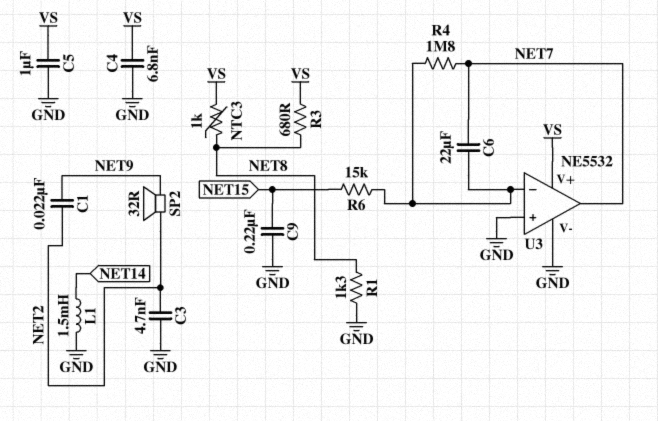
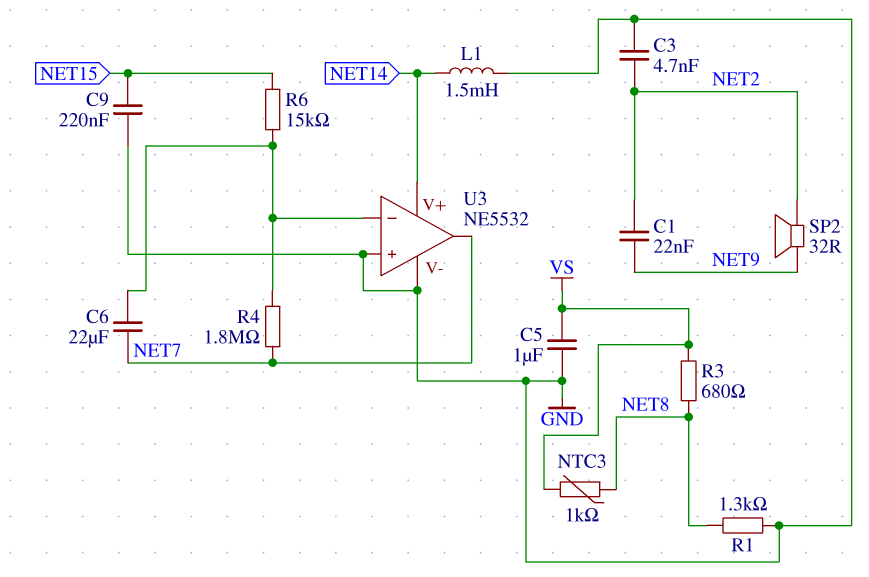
C4: 6.8nF (GND, VS) -> none
U3 pin V+: VS -> NET14

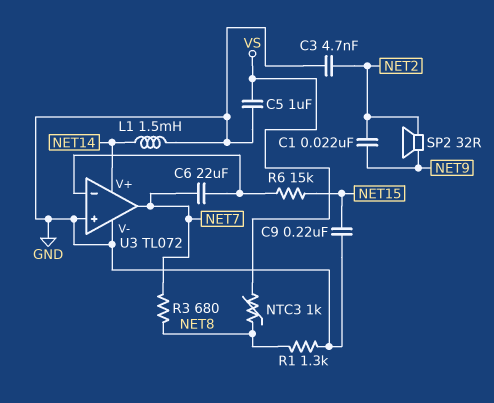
R3: 680 (NET8, VS) -> 680 (NET7, NET8)
R4: 1.8M (NET7, U3/in-) -> none
U3: NE5532 -> TL072

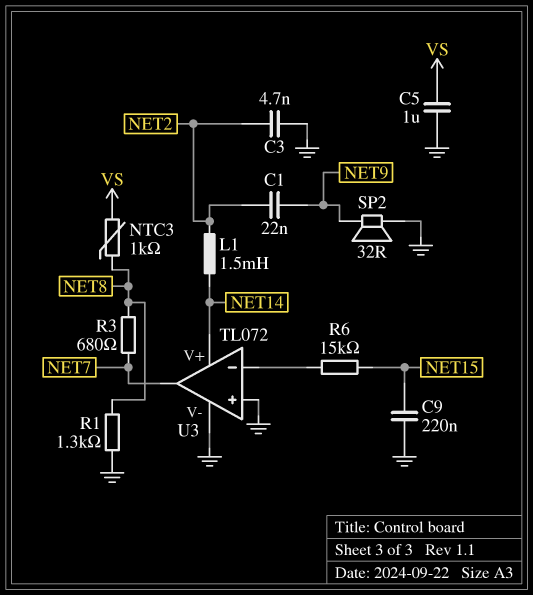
C6: 22uF (NET7, U3/in-) -> none
L1: 1.5mH (GND, NET14) -> 1.5mH (NET2, NET14)
SP2: speaker 32R (NET2, NET9) -> speaker 32R (GND, NET9)

